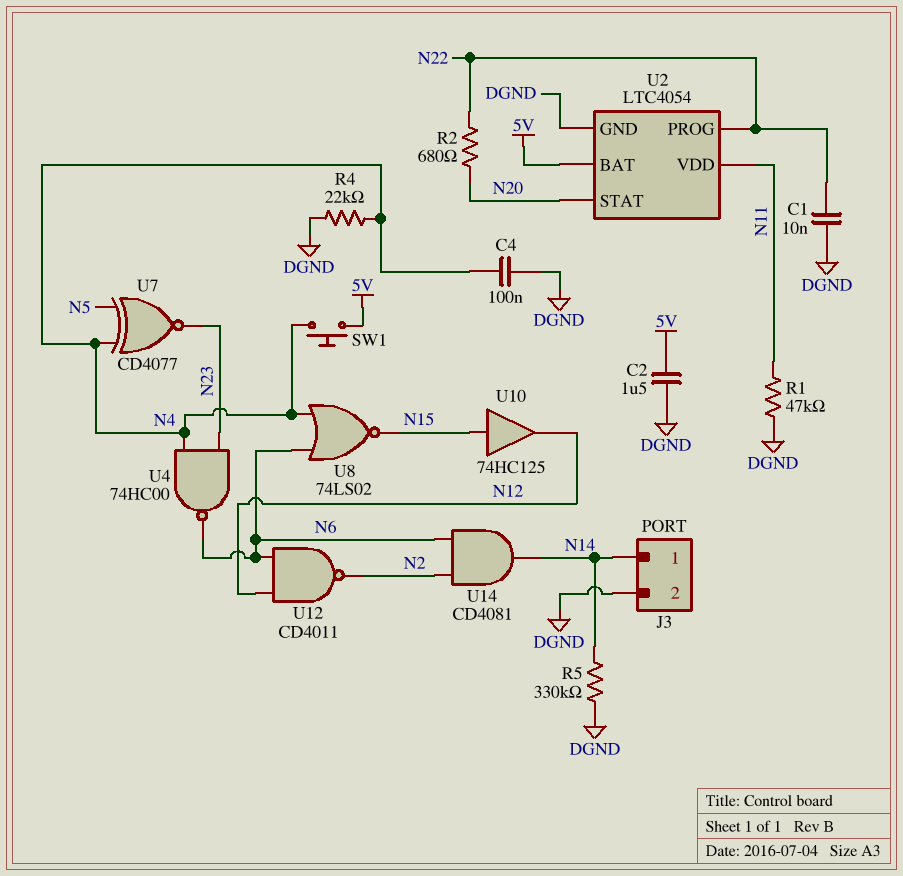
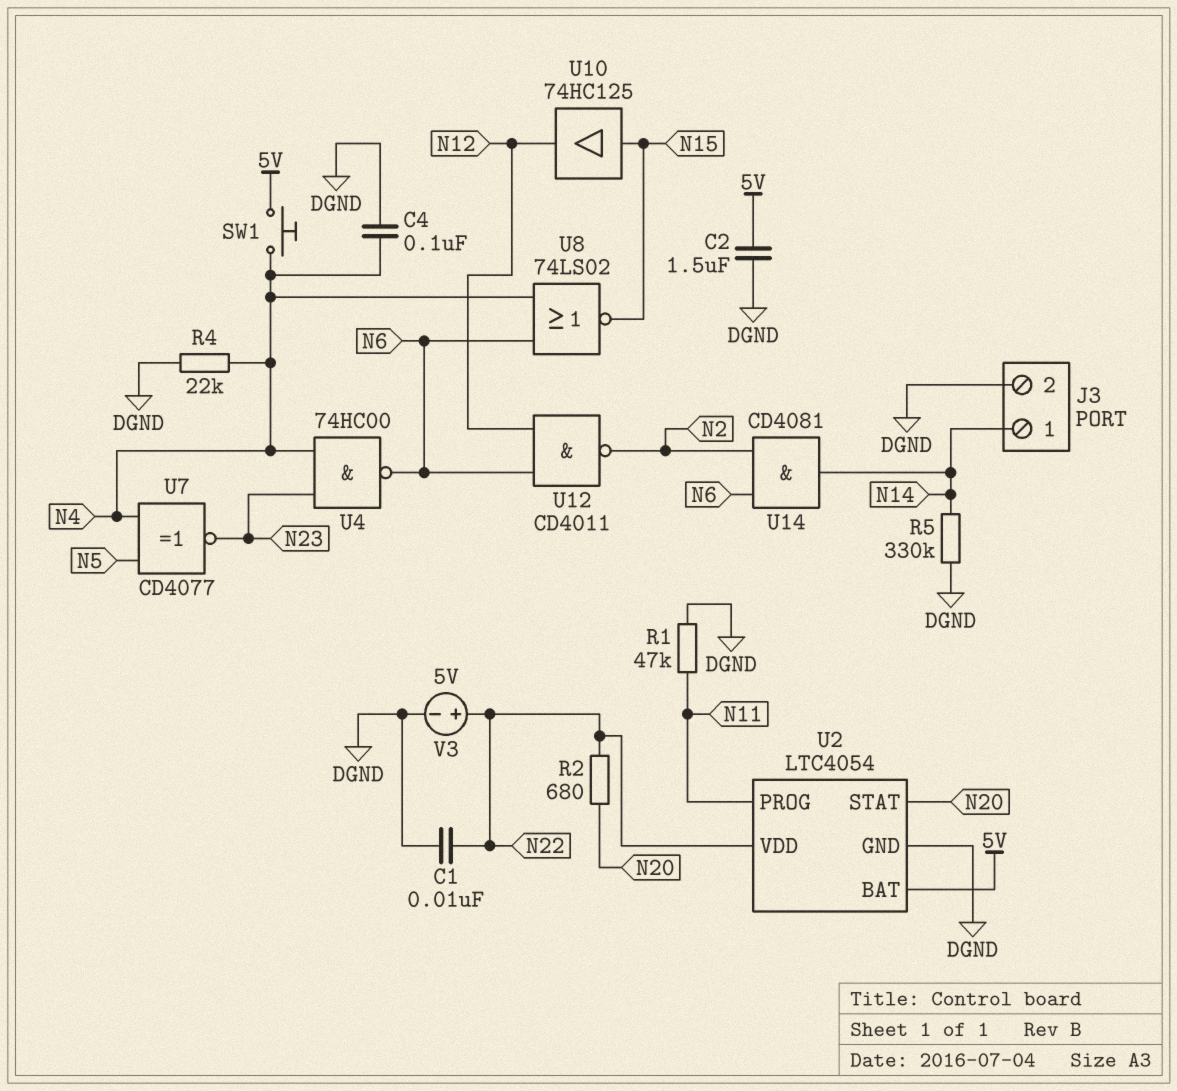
U2 pin PROG: N22 -> N11
U2 pin VDD: N11 -> N22
V3: none -> 5V (plus N22, minus DGND)

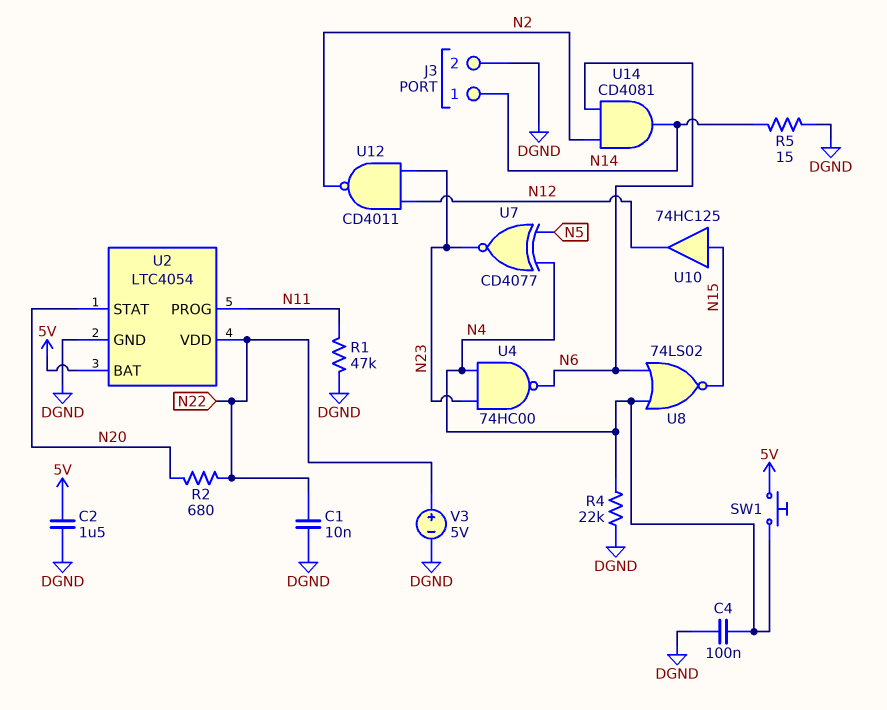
R5: 330k (DGND, N14) -> 15 (DGND, N14)
U12: NAND CD4011 (in N6, in N12, out N2) -> NAND CD4011 (in N12, in N23, out N2)

